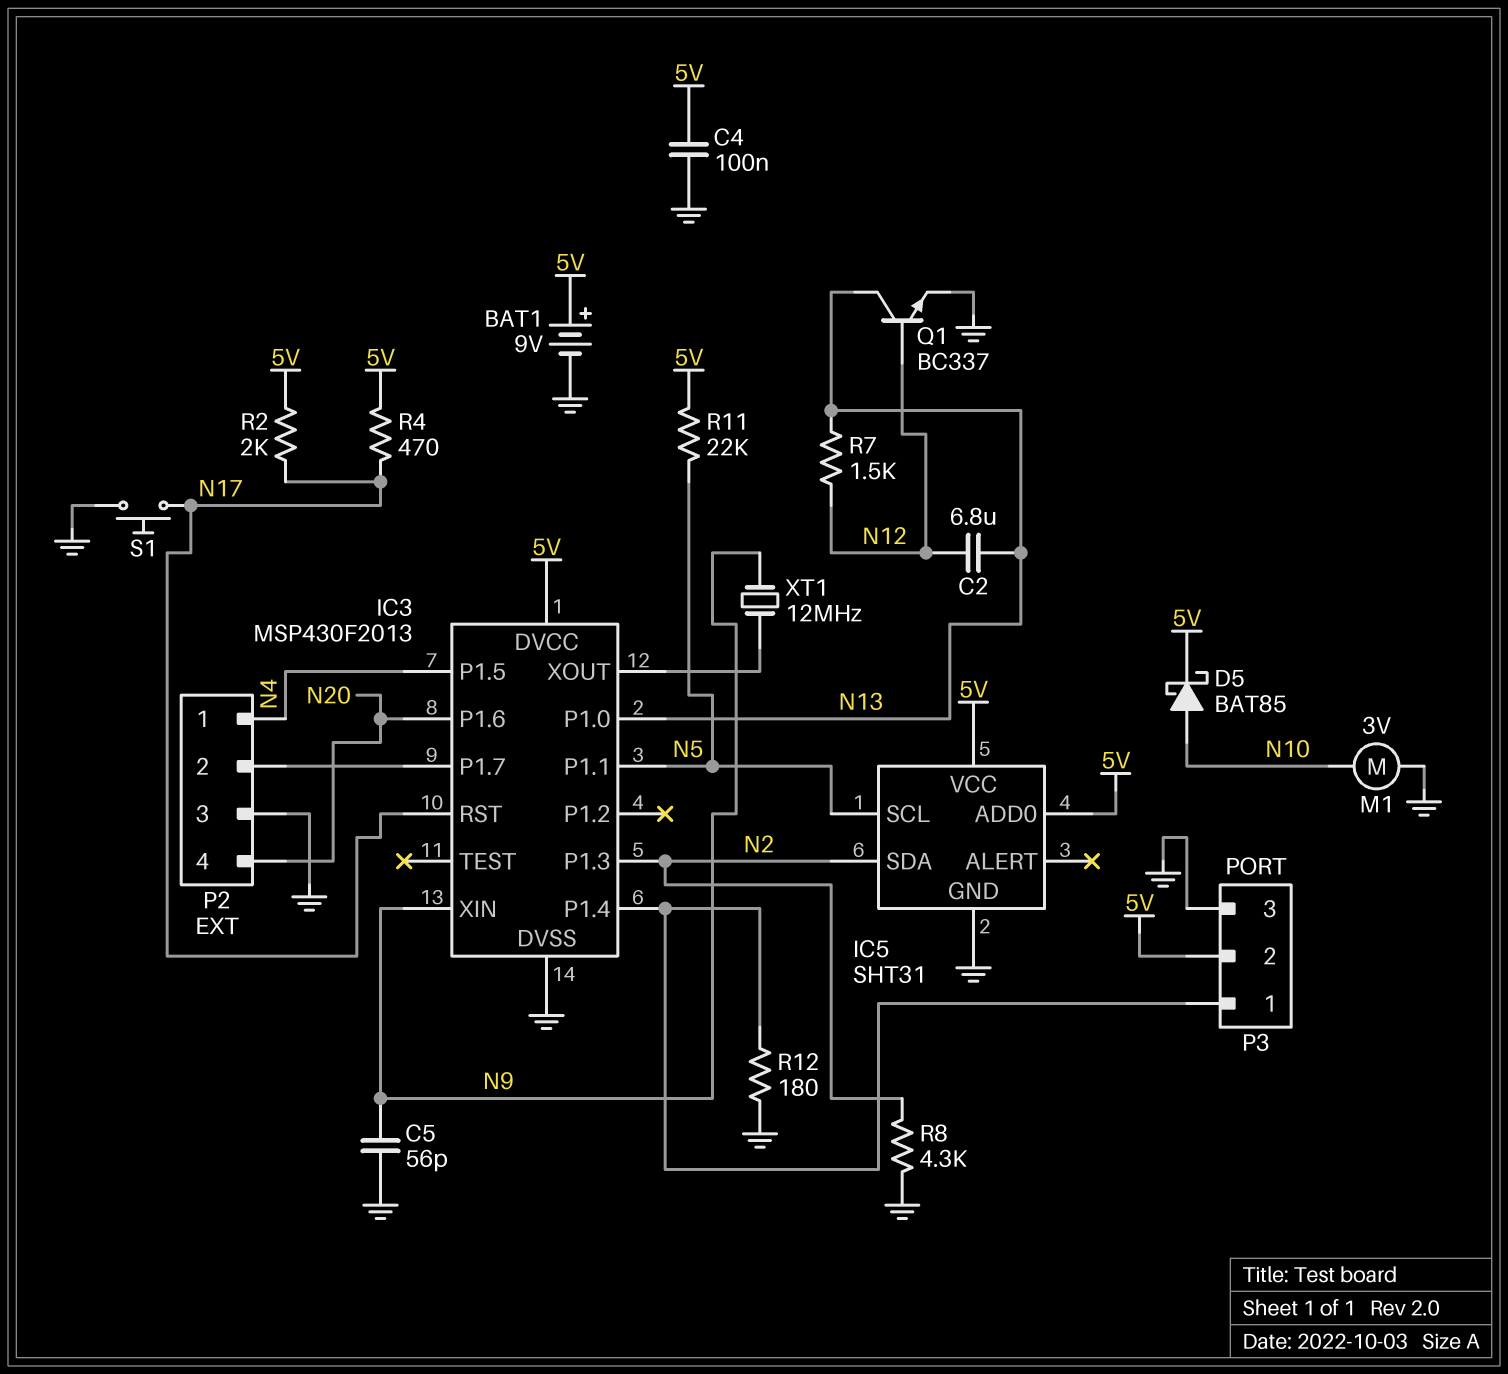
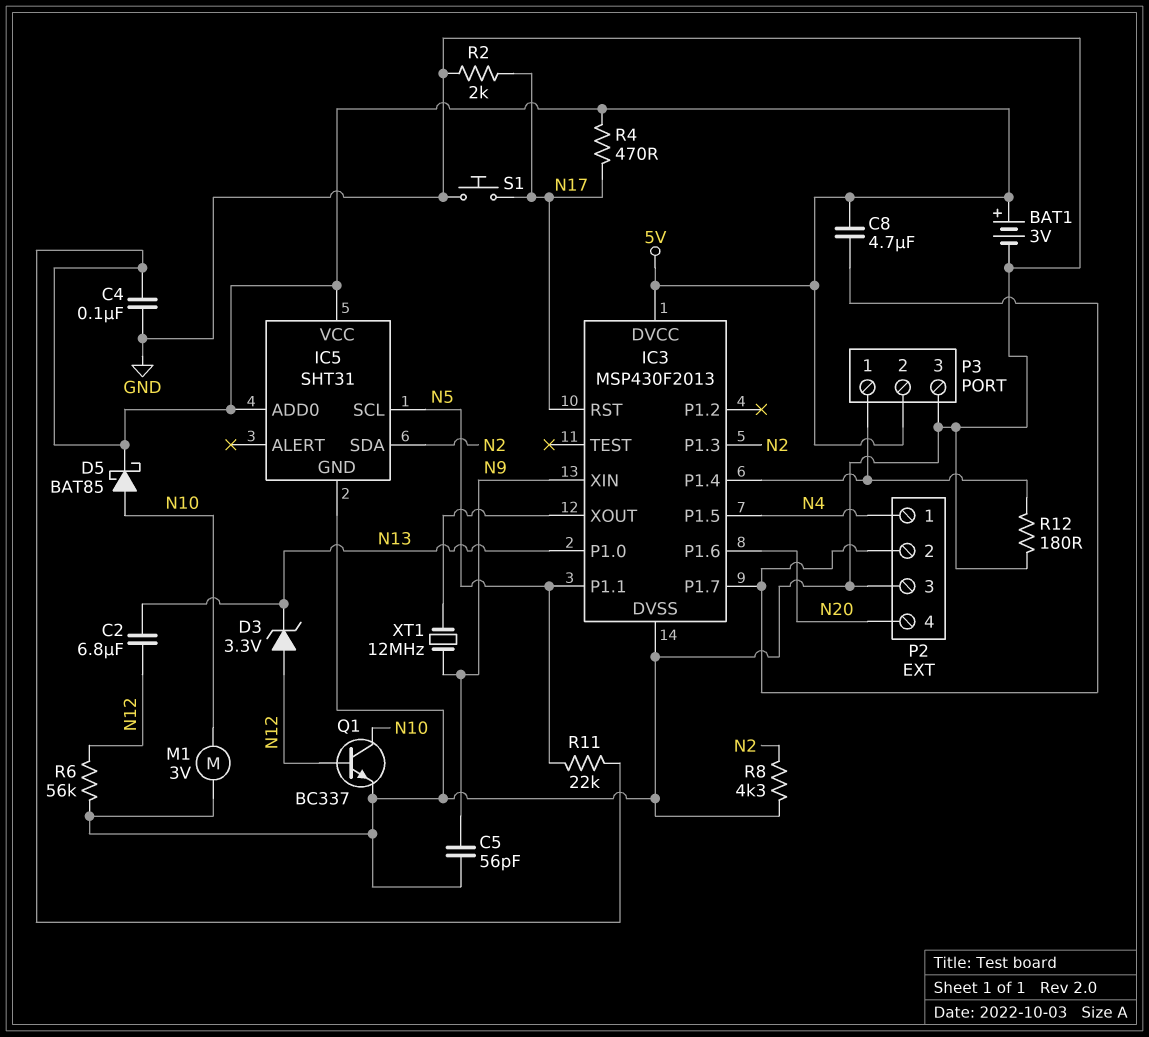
BAT1: 9V (plus 5V, minus GND) -> 3V (plus 5V, minus GND)
C8: none -> 4.7uF (5V, IC3/P1.7)
D3: none -> zener 3.3V (A N12, K N13)
Q1: NPN BC337 (B N12, C N13, E GND) -> NPN BC337 (B N12, C N10, E GND)
R2: 2k (5V, N17) -> 2k (GND, N17)
R6: none -> 56k (GND, N12)
R7: 1.5k (N12, N13) -> none

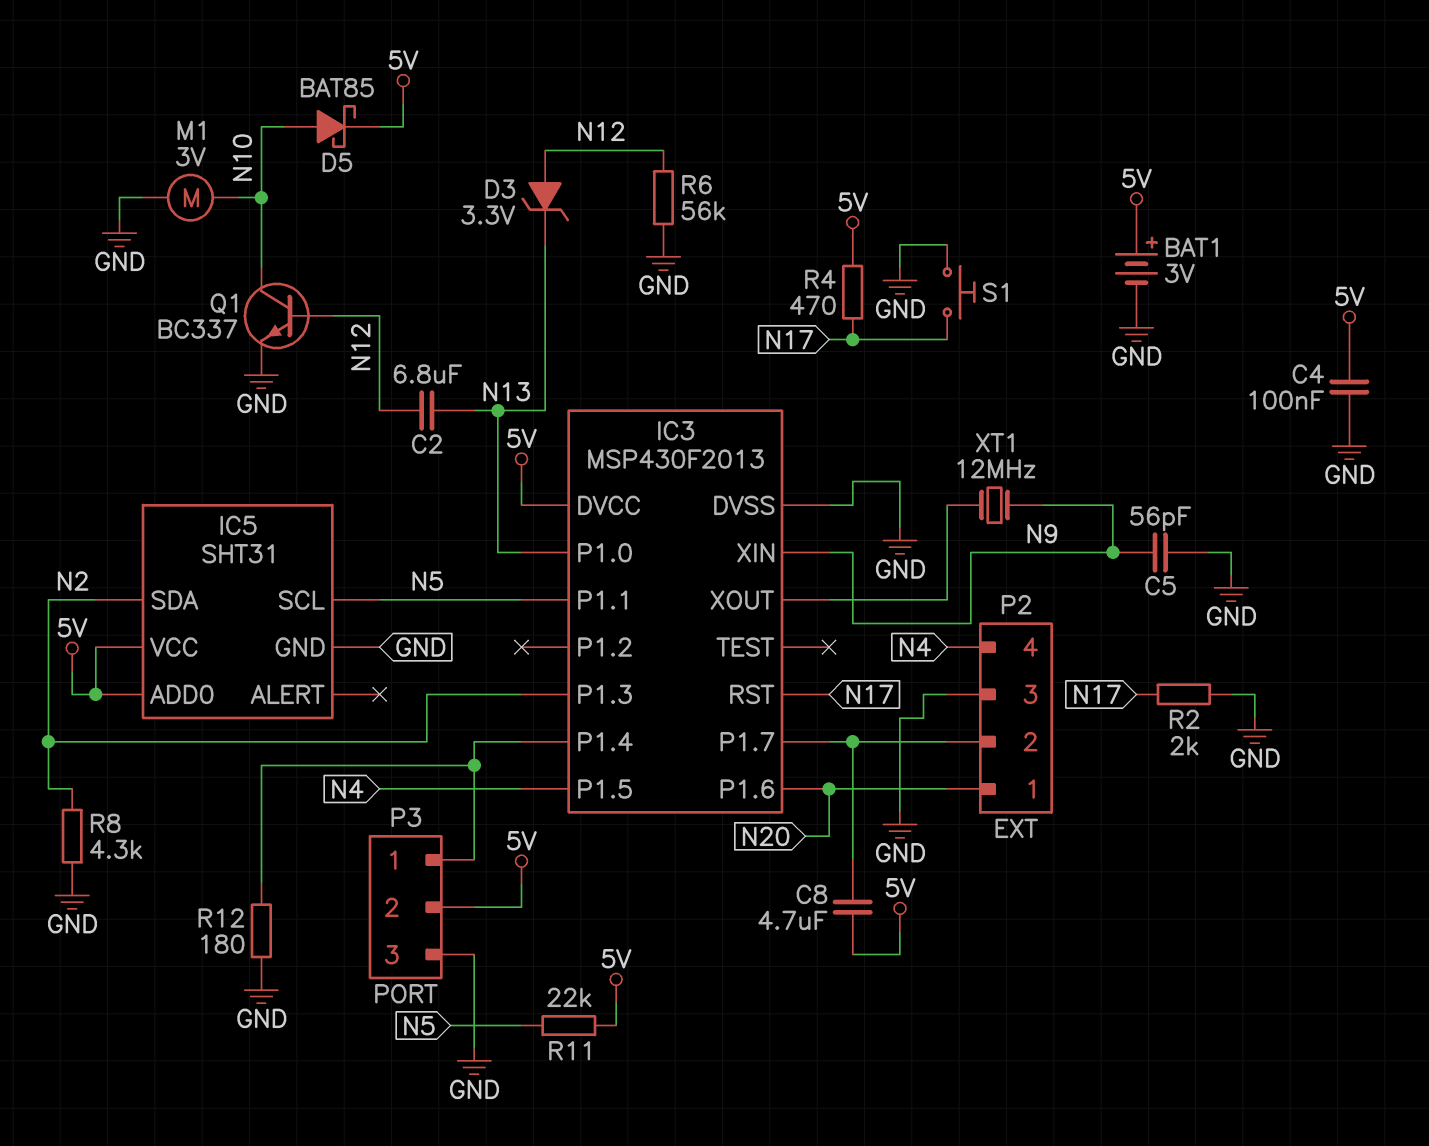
P2 pin 1: N4 -> N20
P2 pin 4: N20 -> N4

